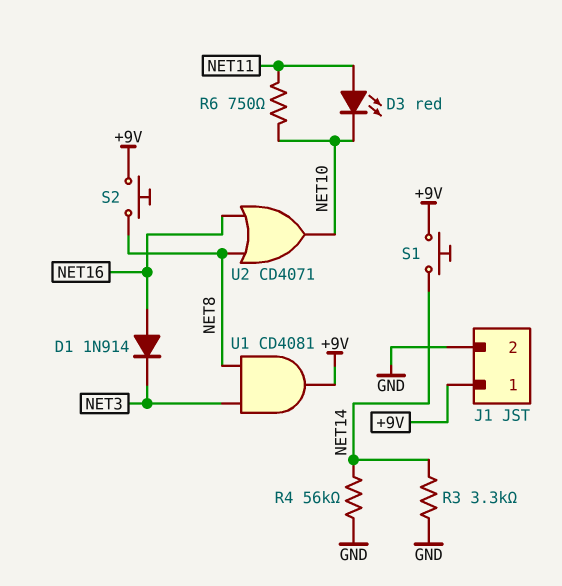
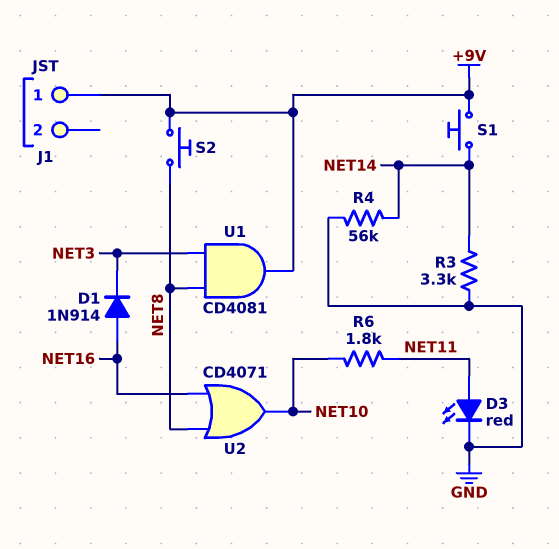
D3: LED red (A NET11, K NET10) -> LED red (A NET11, K GND)
J1 pin 2: GND -> none
R6: 750 (NET10, NET11) -> 1.8k (NET10, NET11)

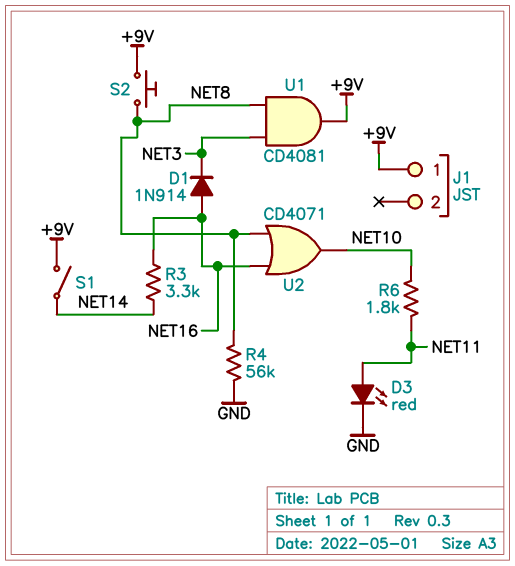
R3: 3.3k (GND, NET14) -> 3.3k (NET14, NET16)
R4: 56k (GND, NET14) -> 56k (GND, NET8)
S1: button (+9V, NET14) -> switch (+9V, NET14)

